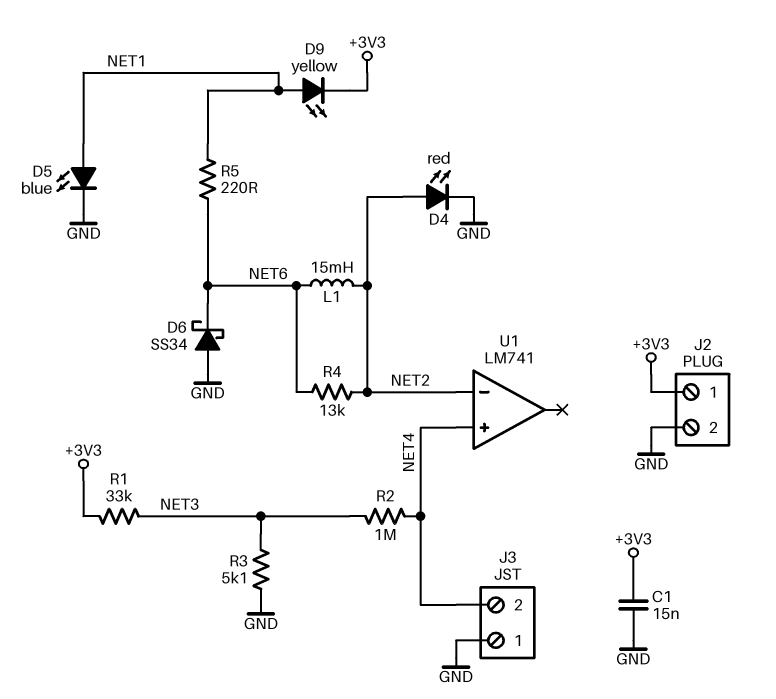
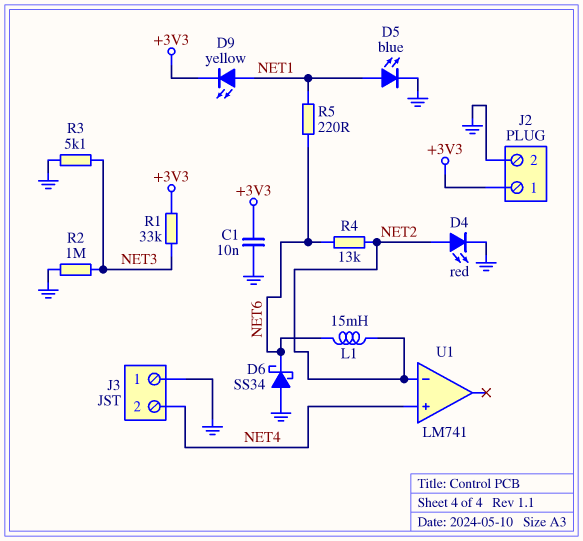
C1: 15nF (+3V3, GND) -> 10nF (+3V3, GND)
R2: 1M (NET3, NET4) -> 1M (GND, NET3)

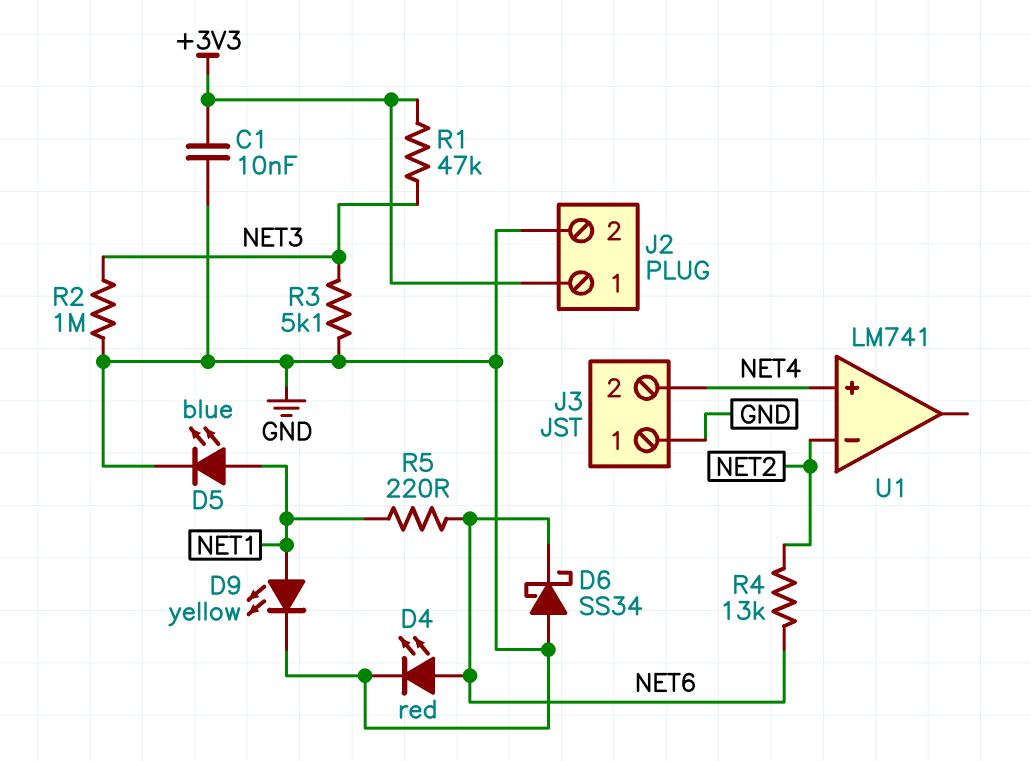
D4: LED red (A NET2, K GND) -> LED red (A NET6, K GND)
D9: LED yellow (A NET1, K +3V3) -> LED yellow (A NET1, K GND)
L1: 15mH (NET2, NET6) -> none
R1: 33k (+3V3, NET3) -> 47k (+3V3, NET3)

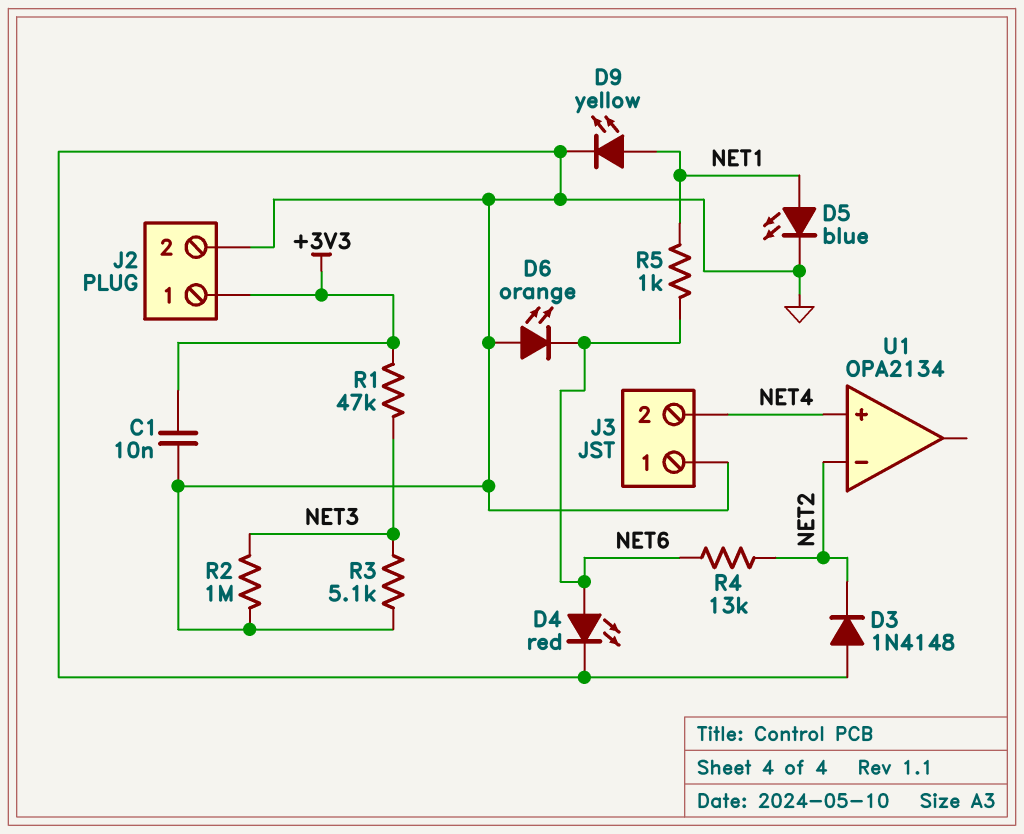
D3: none -> diode 1N4148 (A GND, K NET2)
D6: schottky SS34 (A GND, K NET6) -> LED orange (A GND, K NET6)
R5: 220 (NET1, NET6) -> 1k (NET1, NET6)
U1: LM741 -> OPA2134

